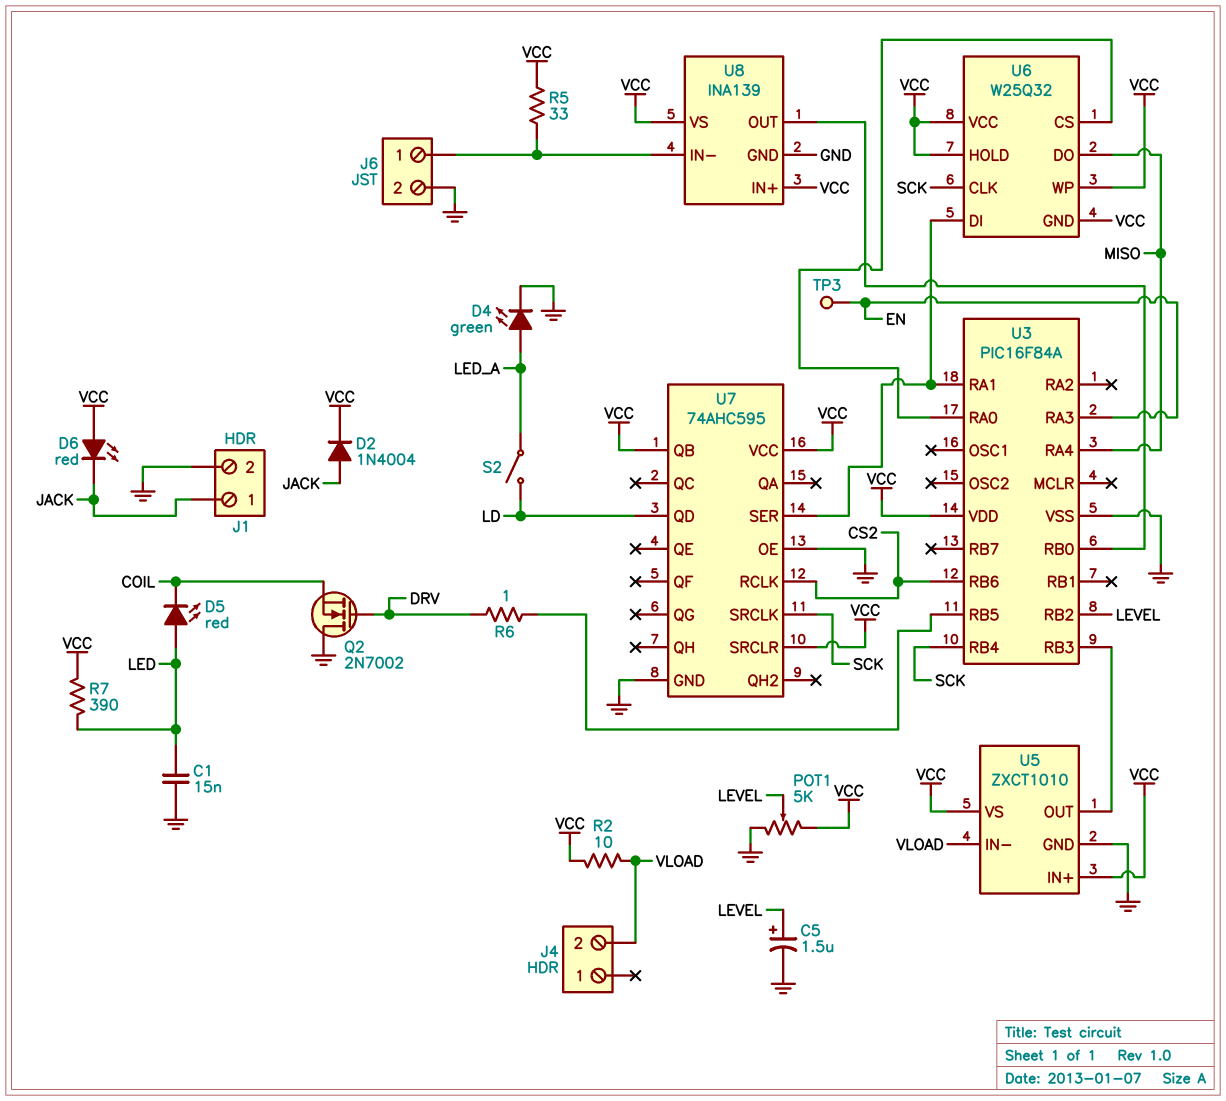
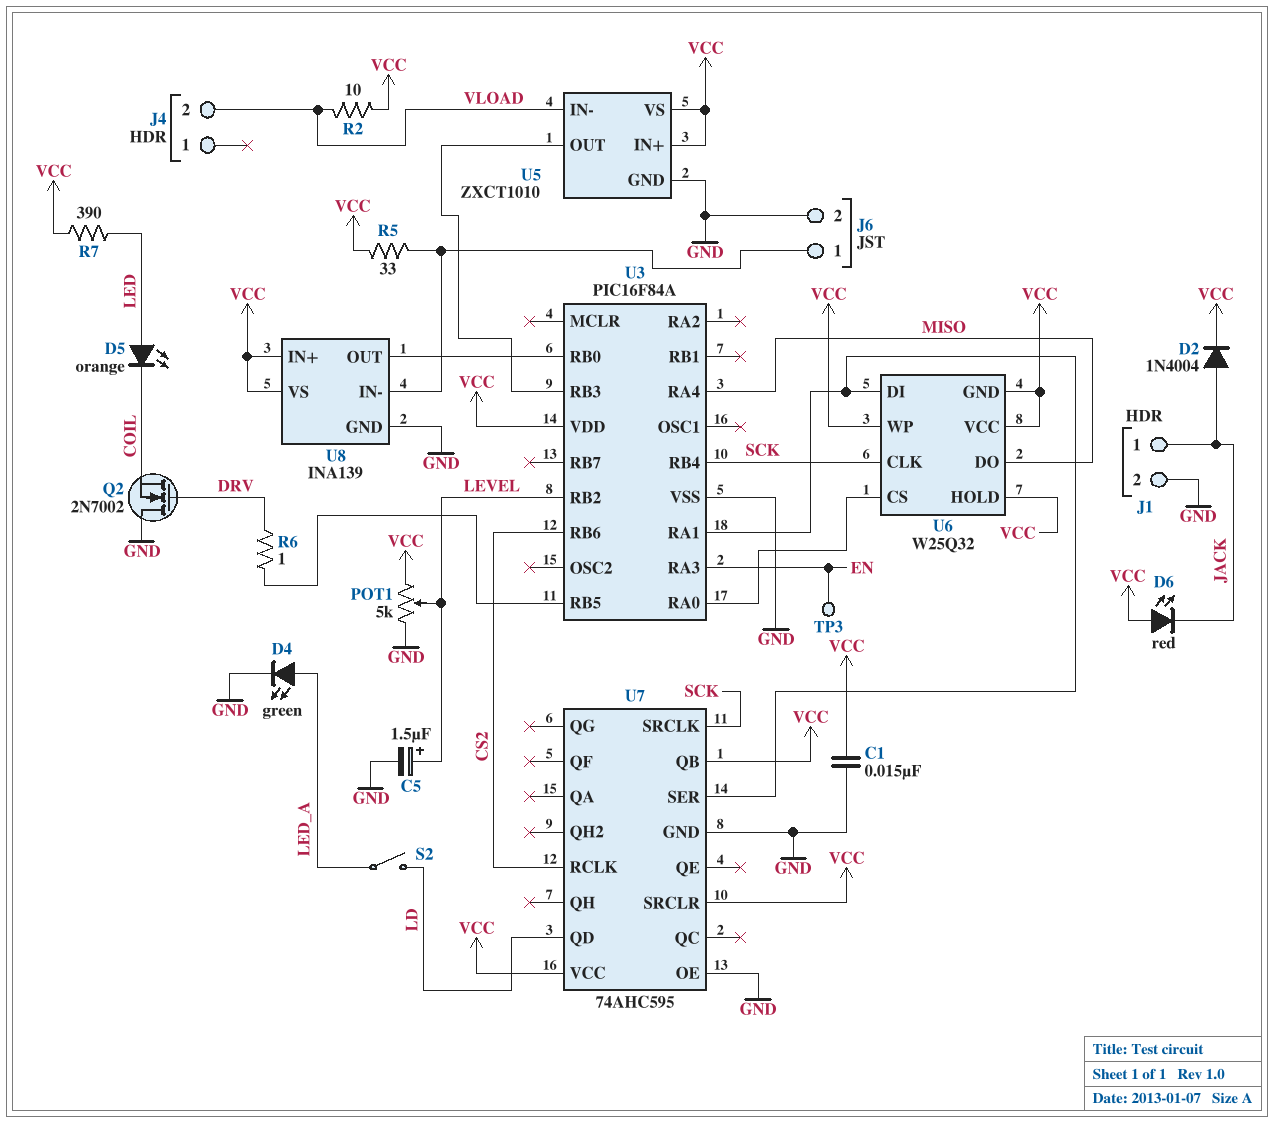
C1: 15nF (GND, LED) -> 15nF (GND, VCC)
D5: LED red (A LED, K COIL) -> LED orange (A LED, K COIL)

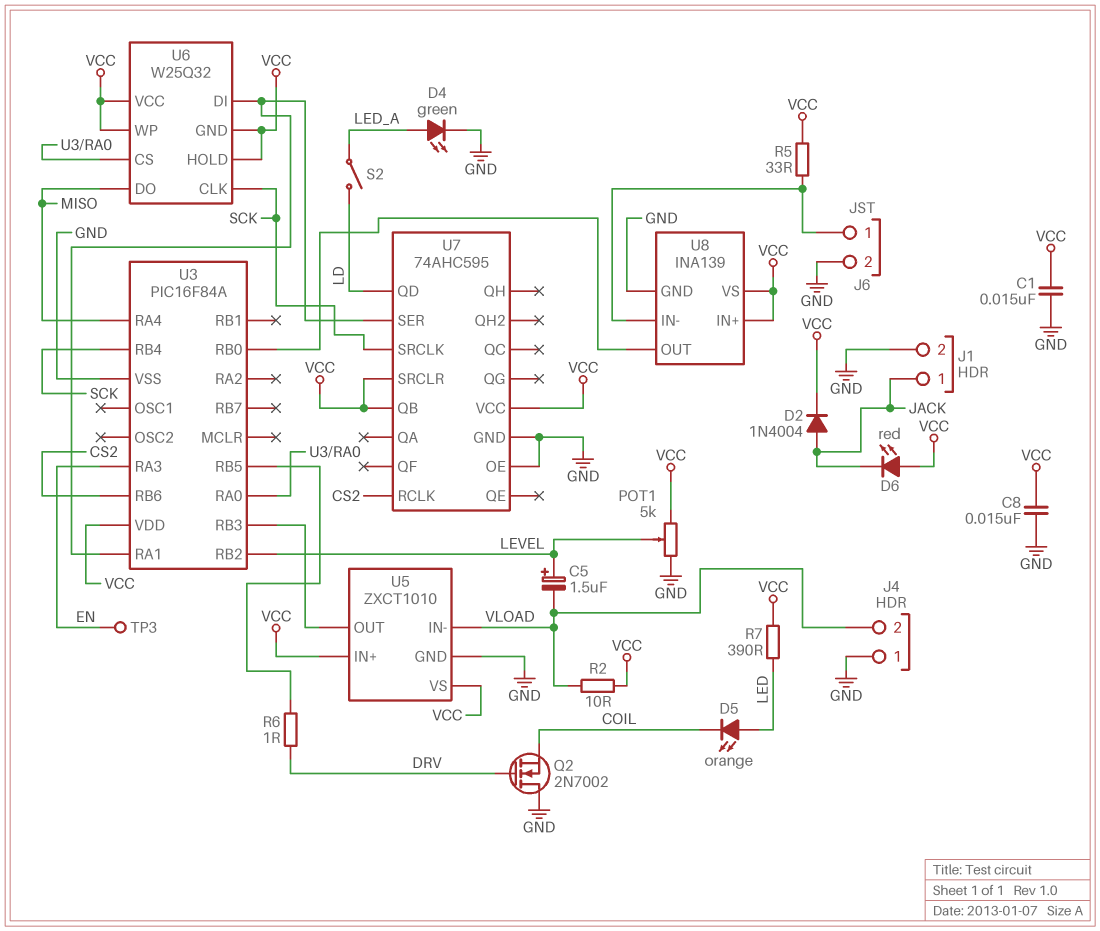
C5: 1.5uF (plus LEVEL, minus GND) -> 1.5uF (plus LEVEL, minus VLOAD)
C8: none -> 15nF (GND, VCC)
J4 pin 1: none -> GND

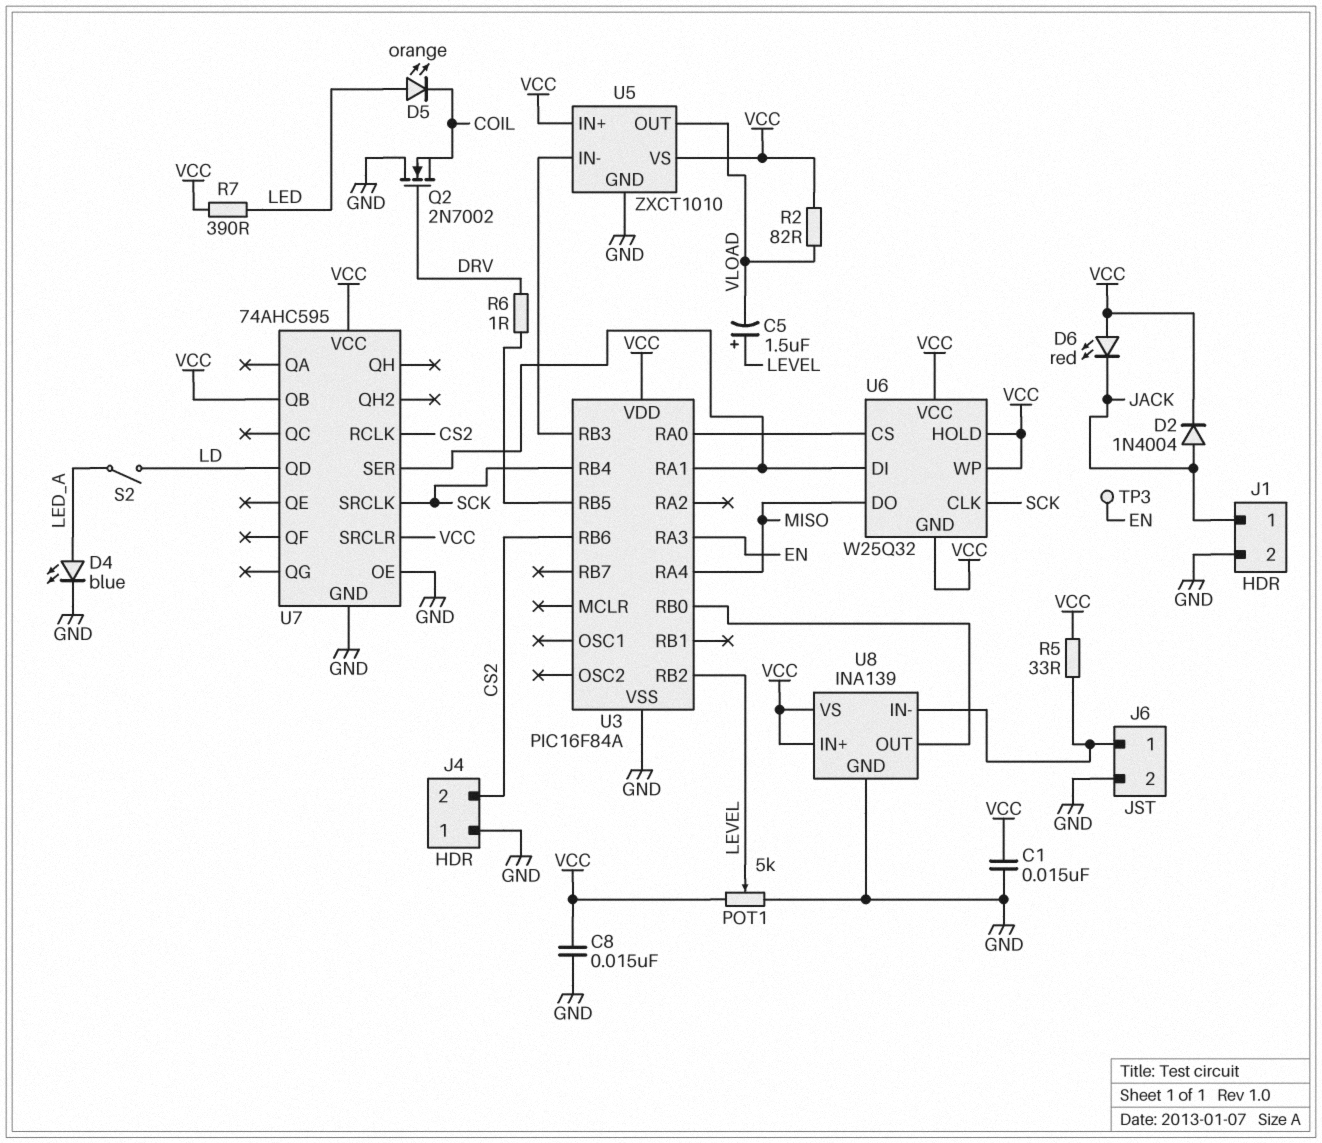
D4: LED green (A LED_A, K GND) -> LED blue (A LED_A, K GND)
J4 pin 2: VLOAD -> CS2
R2: 10 (VCC, VLOAD) -> 82 (VCC, VLOAD)
U5 pin IN-: VLOAD -> U3/RB3
U5 pin OUT: U3/RB3 -> VLOAD

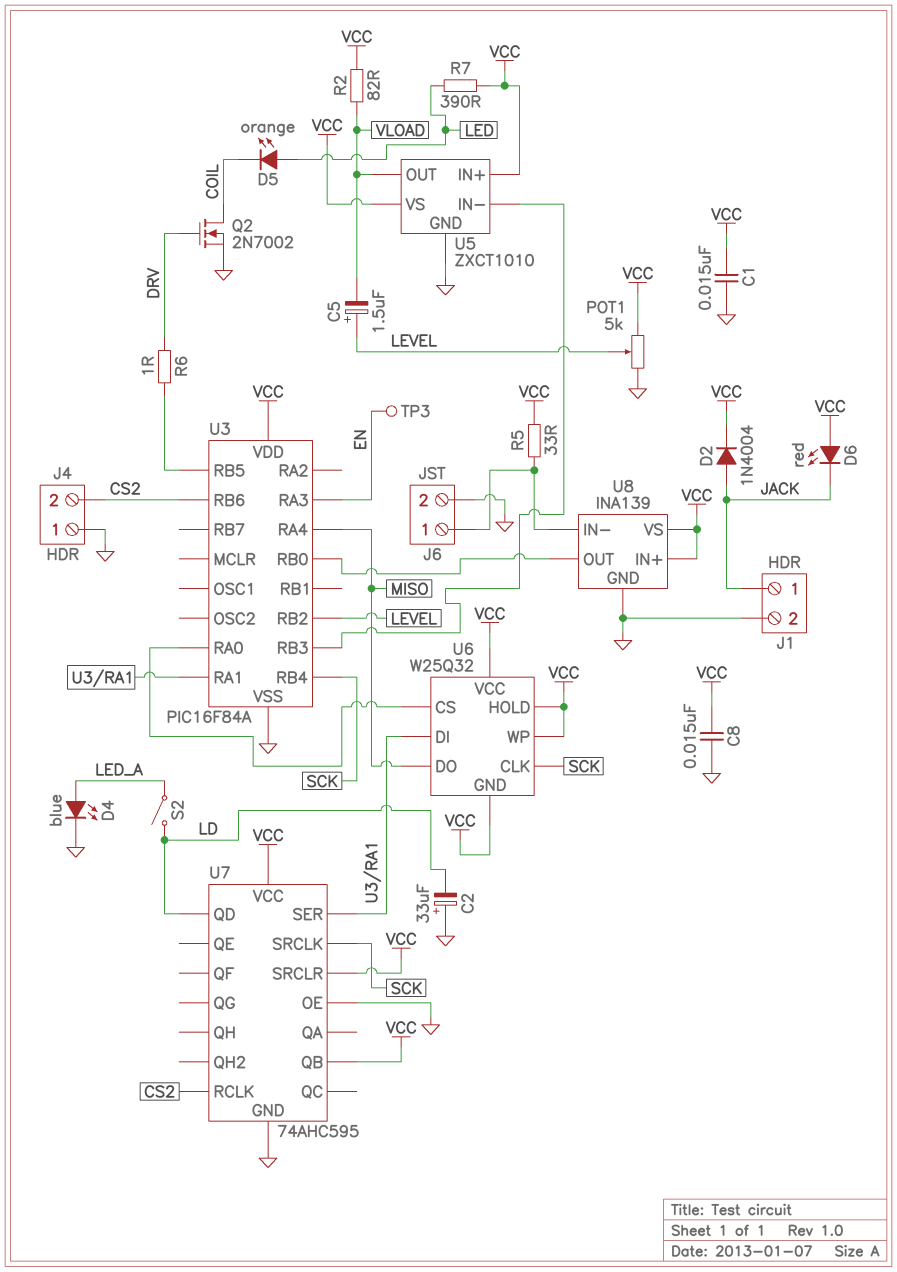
C2: none -> 33uF (plus GND, minus LD)
Q2: NMOS 2N7002 (G DRV, D GND, S COIL) -> NMOS 2N7002 (G DRV, D COIL, S GND)

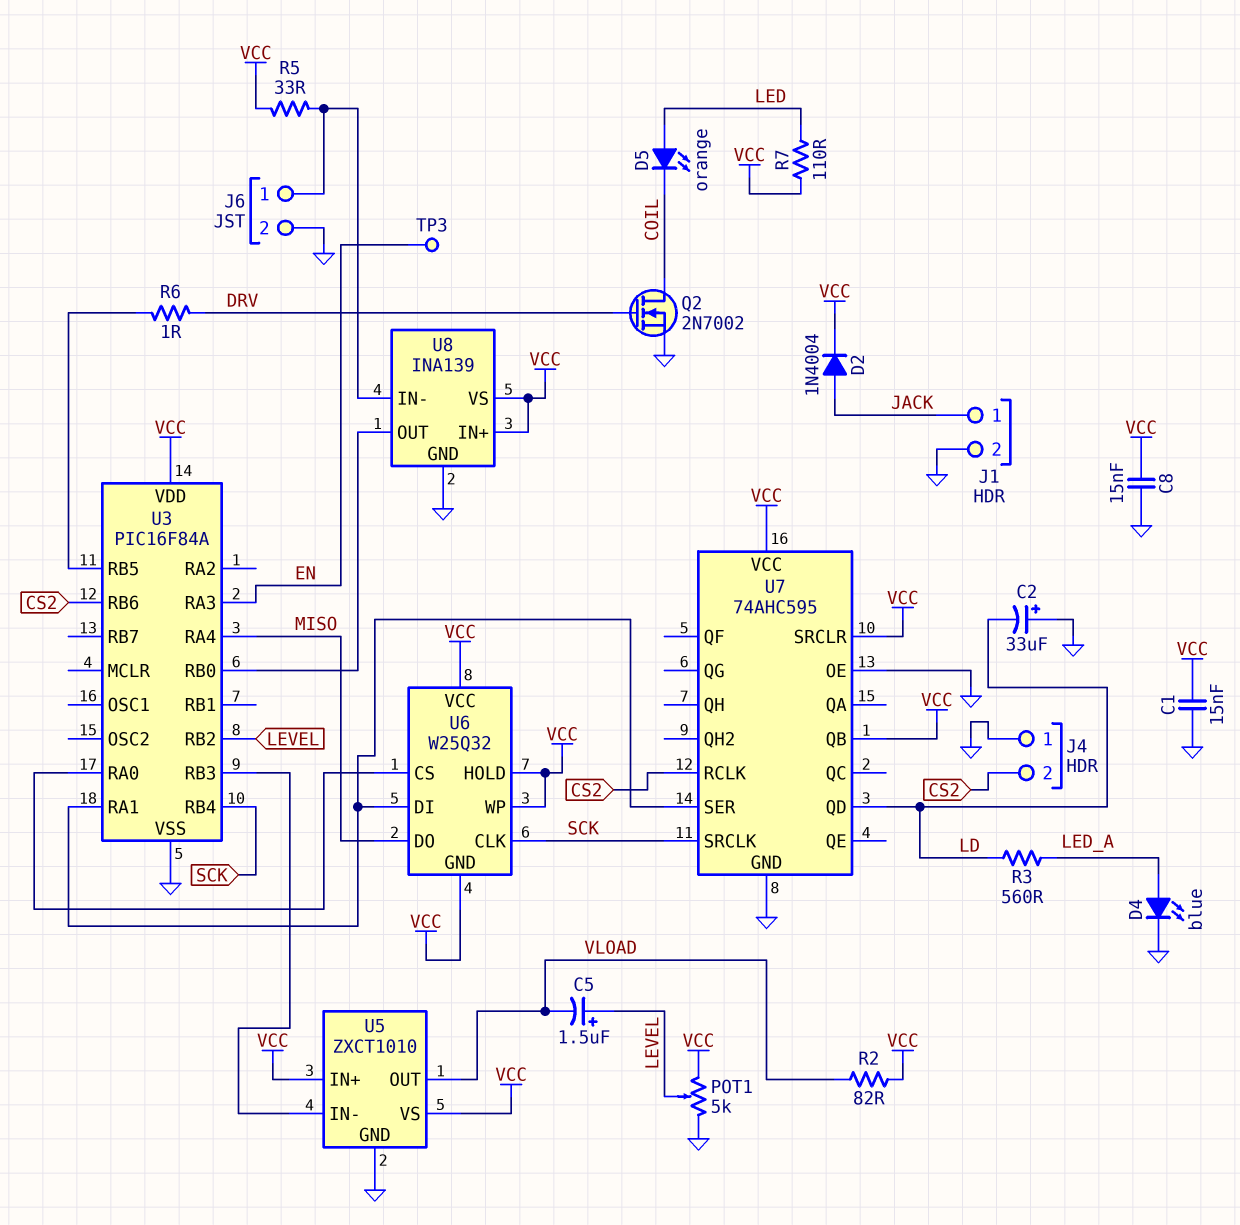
D6: LED red (A VCC, K JACK) -> none
R3: none -> 560 (LD, LED_A)
R7: 390 (LED, VCC) -> 110 (LED, VCC)
S2: switch (LD, LED_A) -> none

